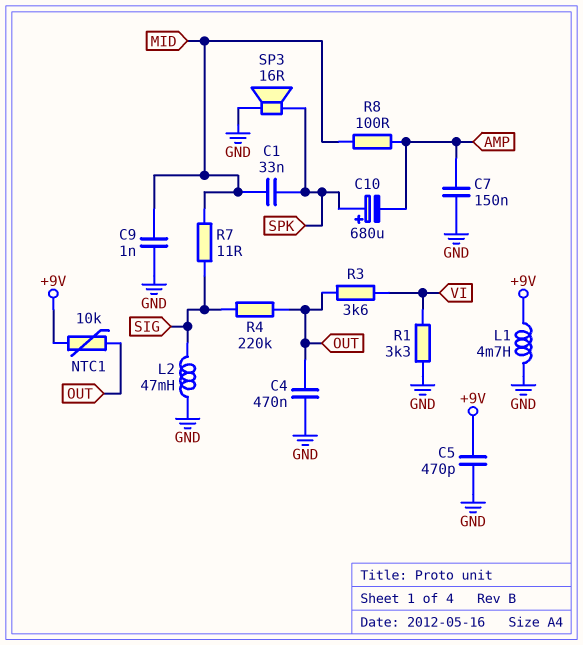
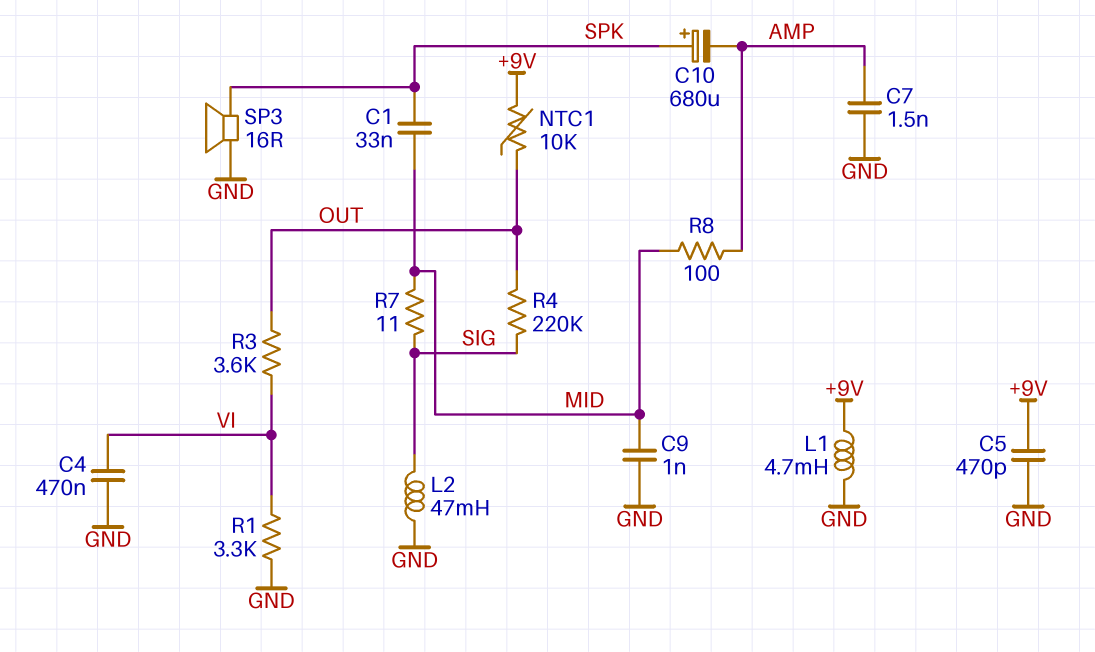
C4: 470nF (GND, OUT) -> 470nF (GND, VI)
C7: 150nF (AMP, GND) -> 1.5nF (AMP, GND)

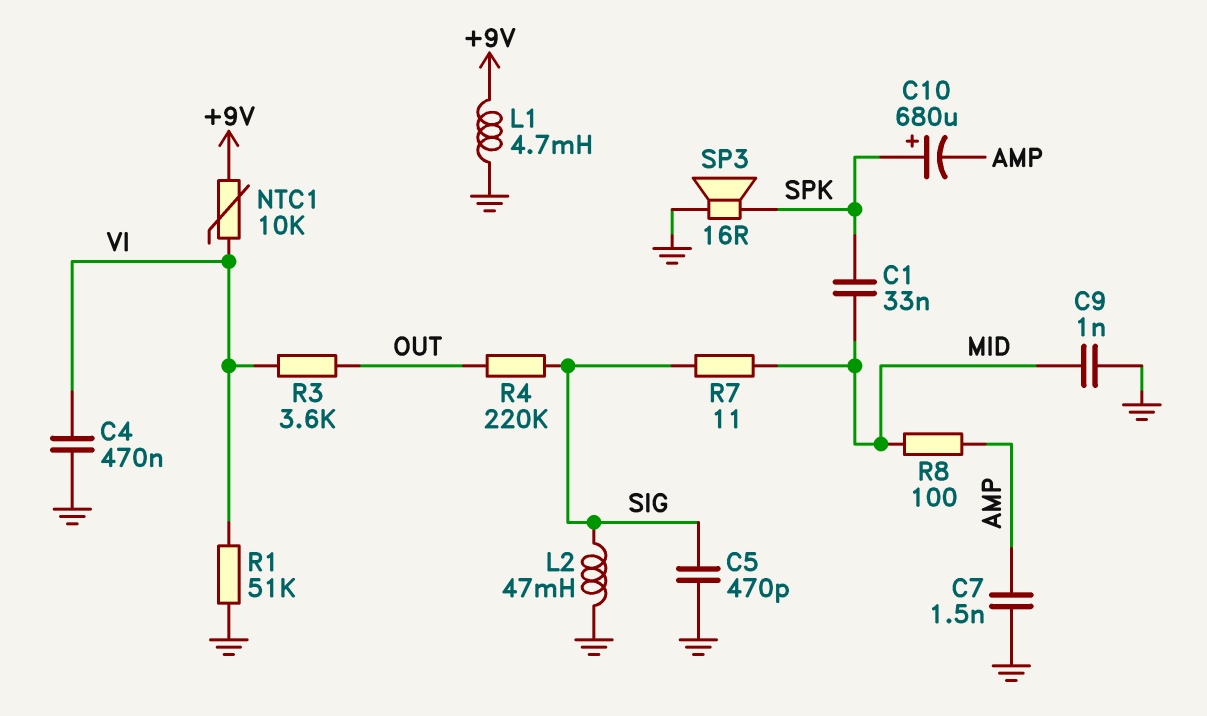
C5: 470pF (+9V, GND) -> 470pF (GND, SIG)
NTC1: 10k (+9V, OUT) -> 10k (+9V, VI)
R1: 3.3k (GND, VI) -> 51k (GND, VI)

